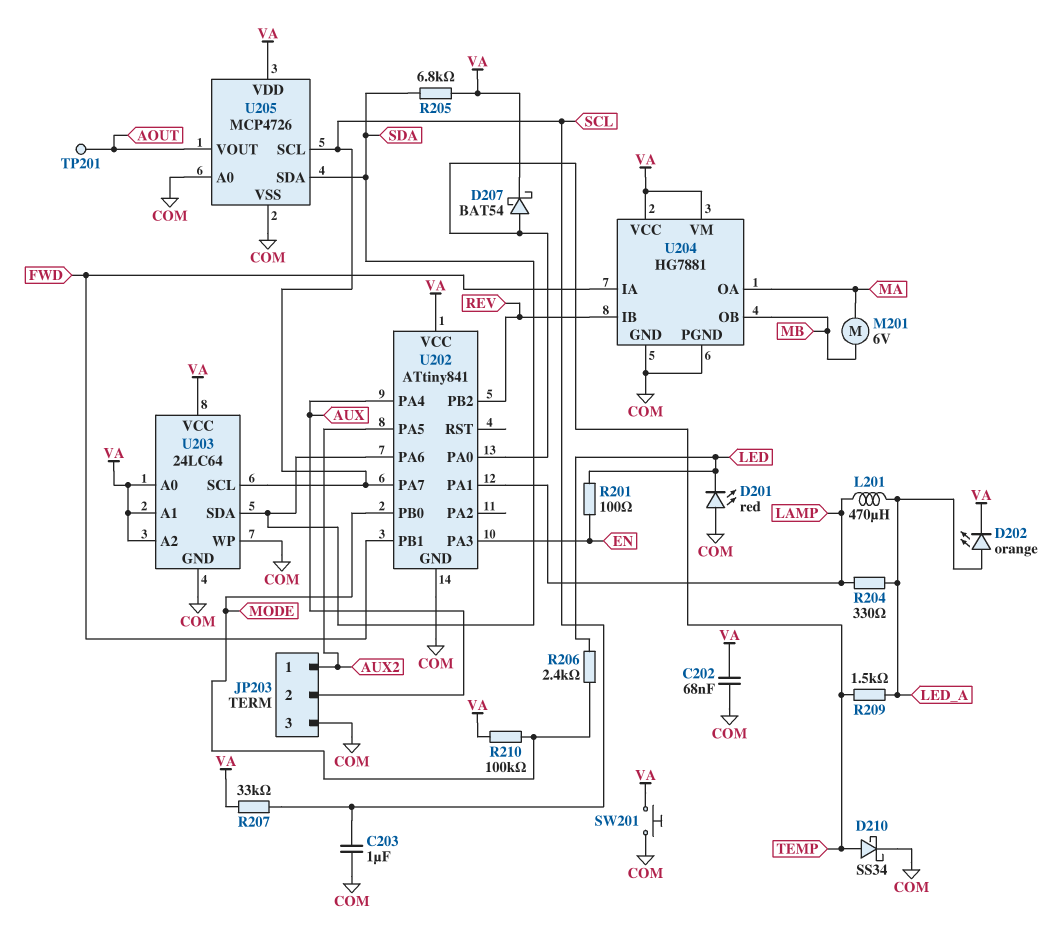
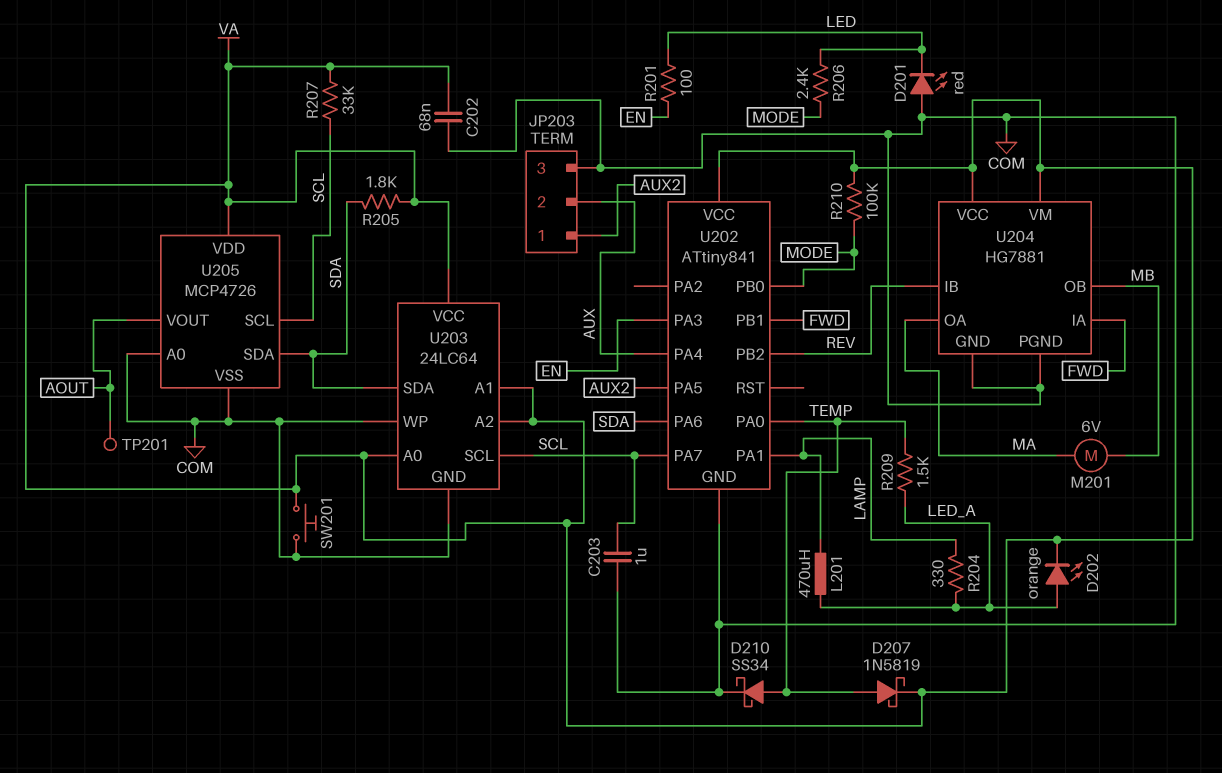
D207: schottky BAT54 (A TEMP, K VA) -> schottky 1N5819 (A TEMP, K VA)
R205: 6.8k (SDA, VA) -> 1.8k (SDA, VA)

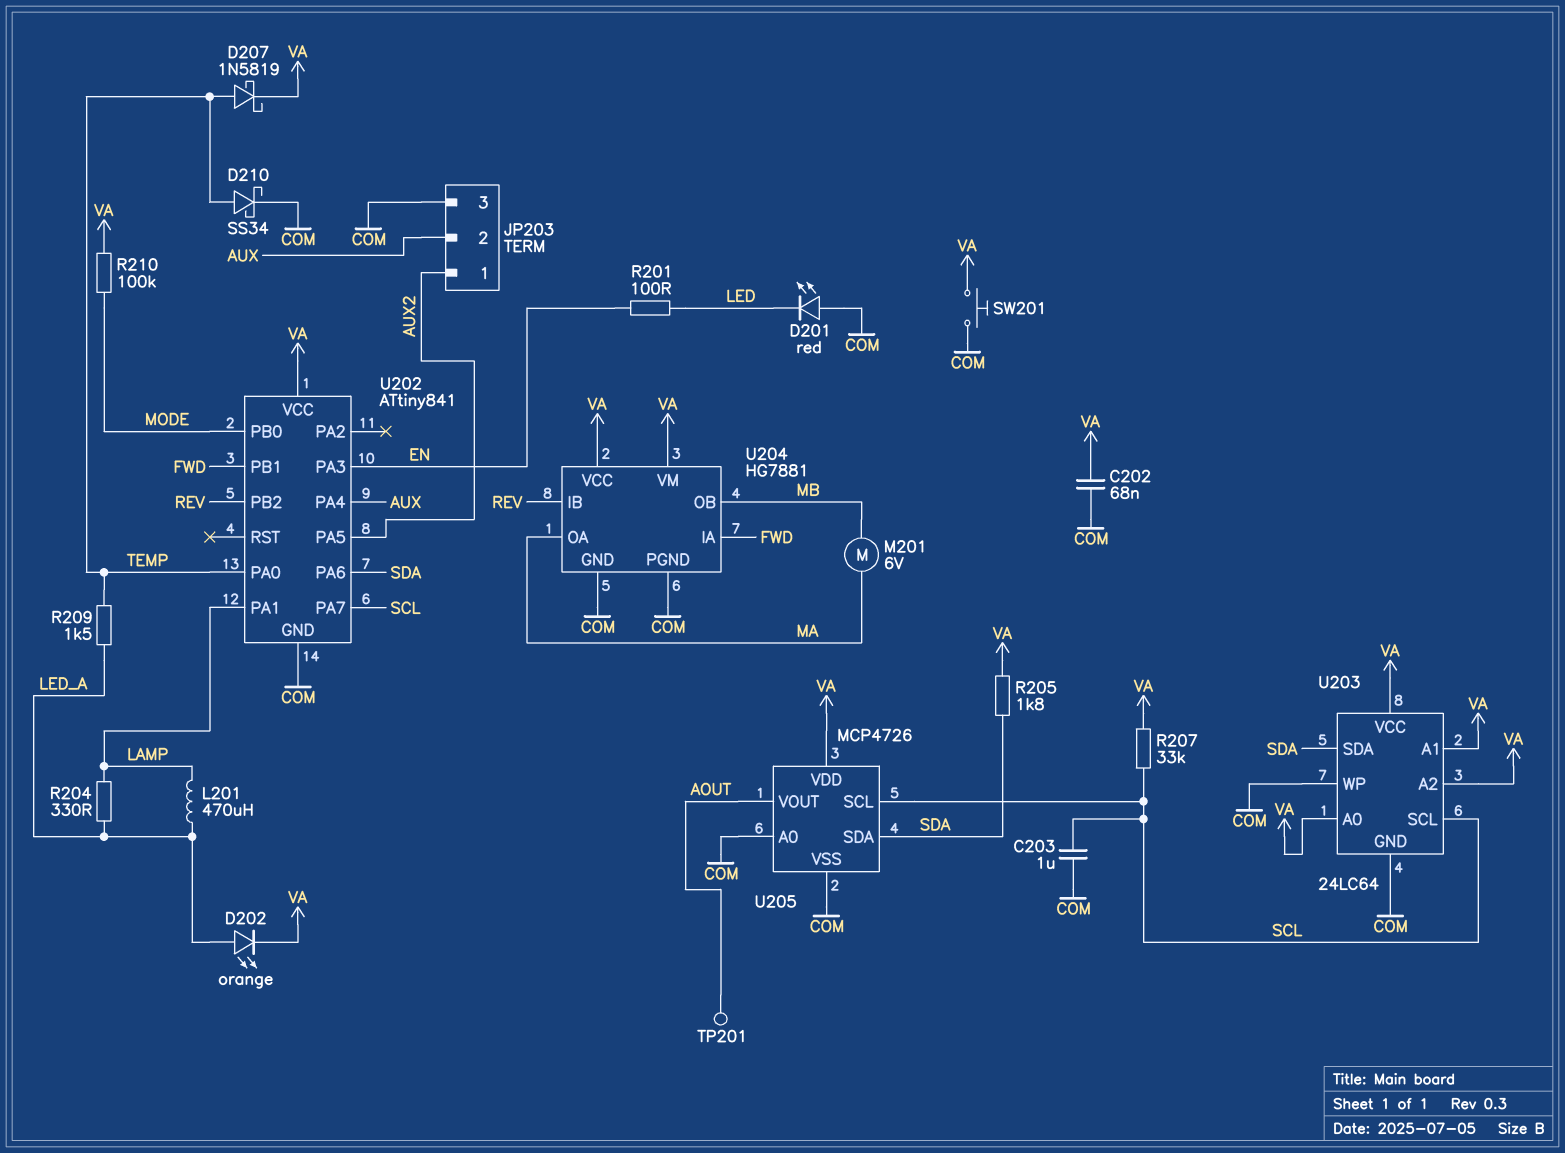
R206: 2.4k (LED, MODE) -> none

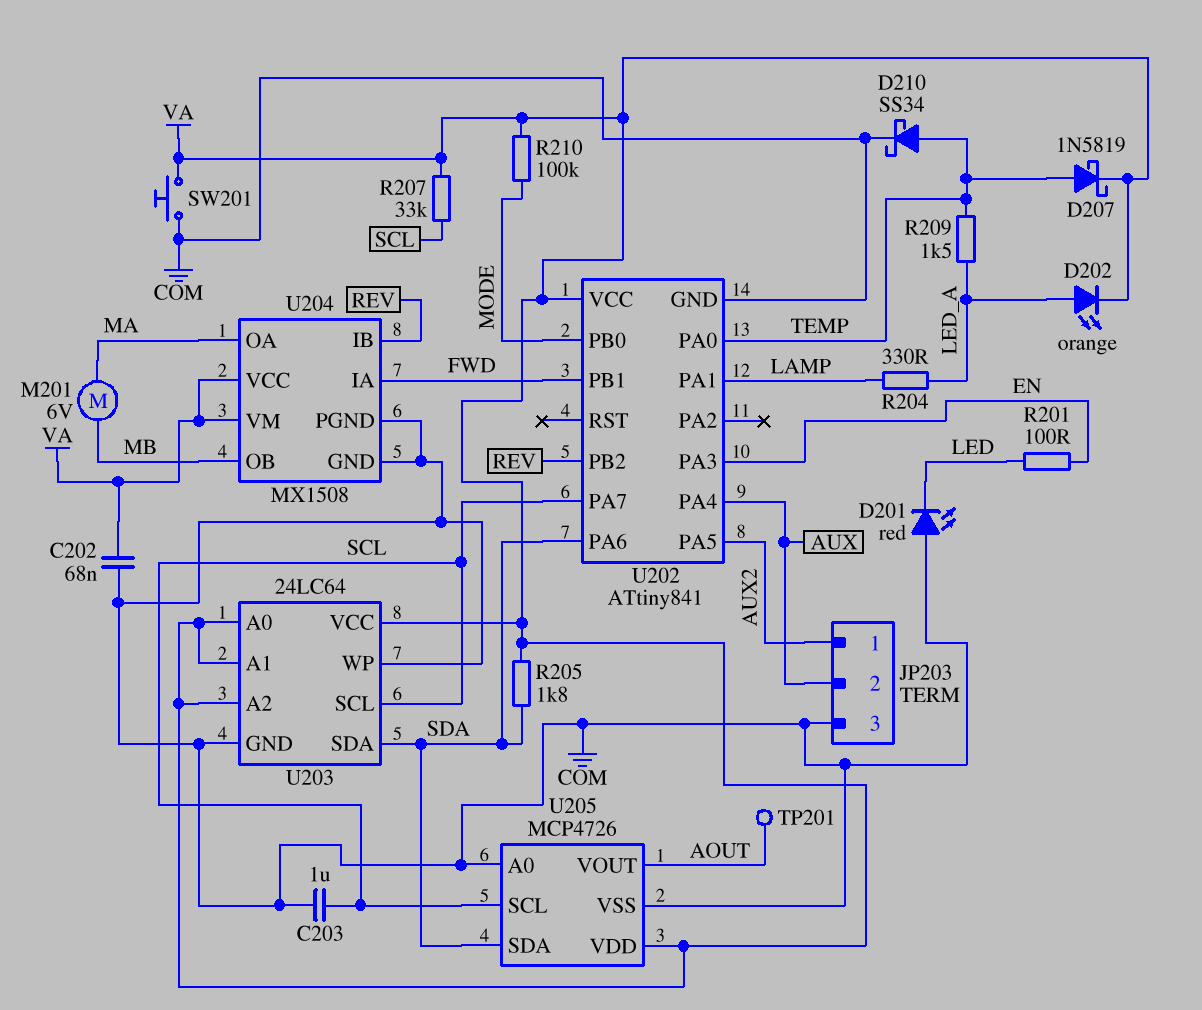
L201: 470uH (LAMP, LED_A) -> none
U204: HG7881 -> MX1508

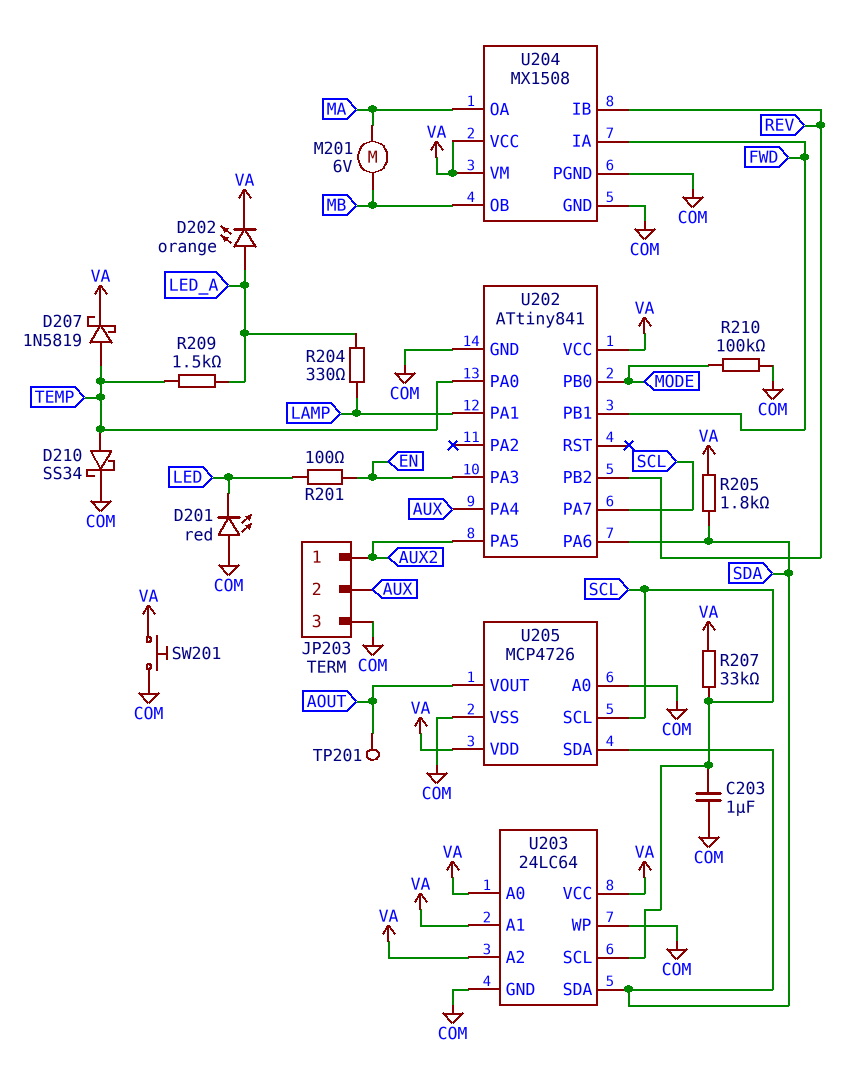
C202: 68nF (COM, VA) -> none
R210: 100k (MODE, VA) -> 100k (COM, MODE)

